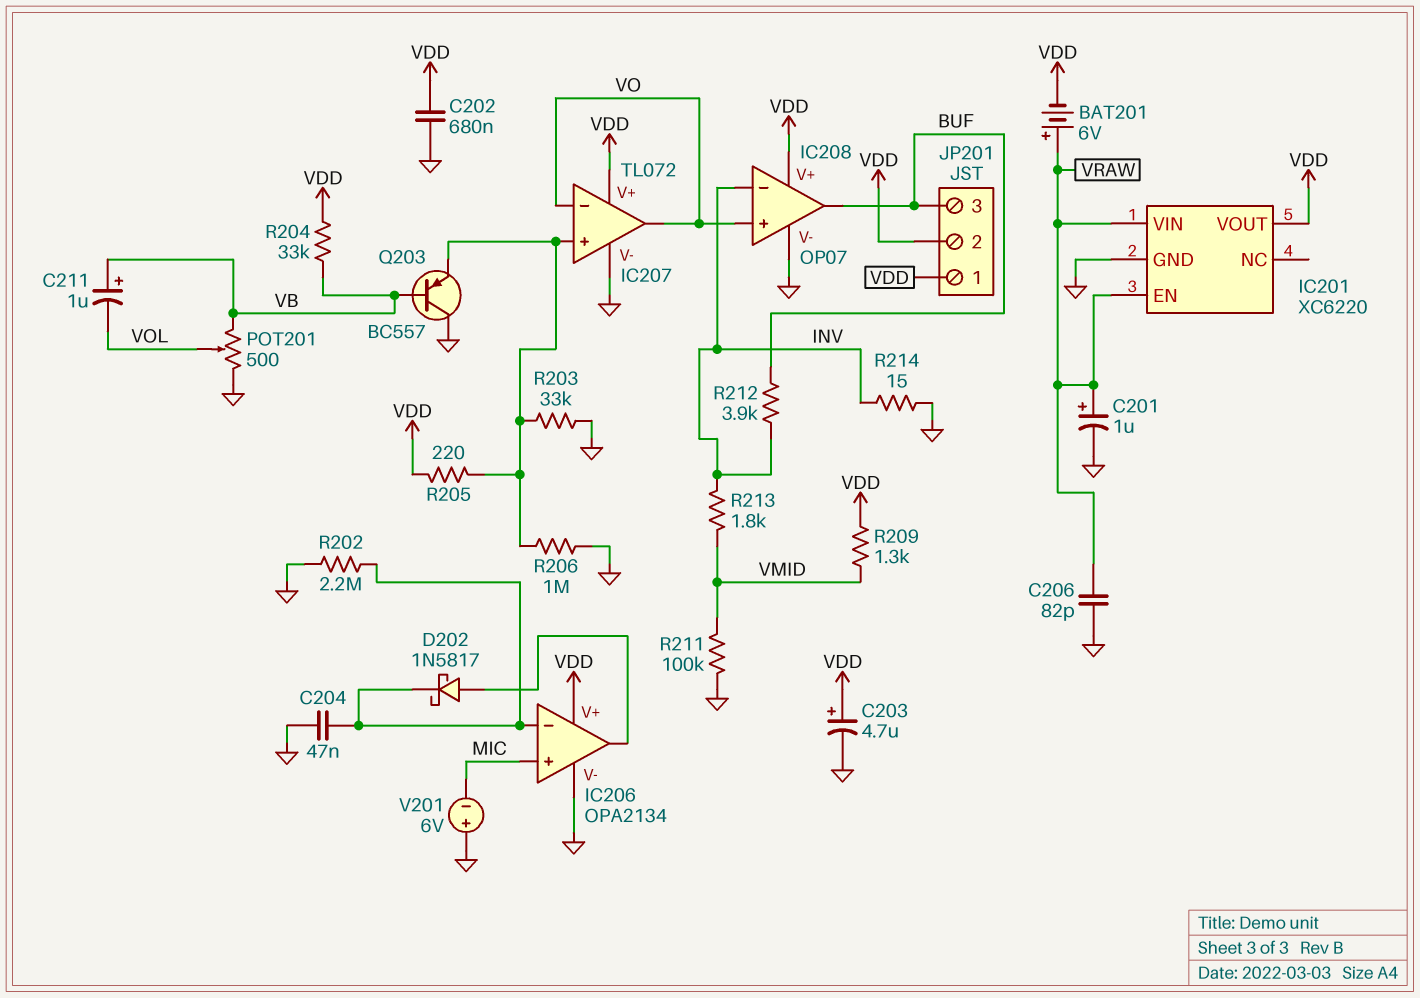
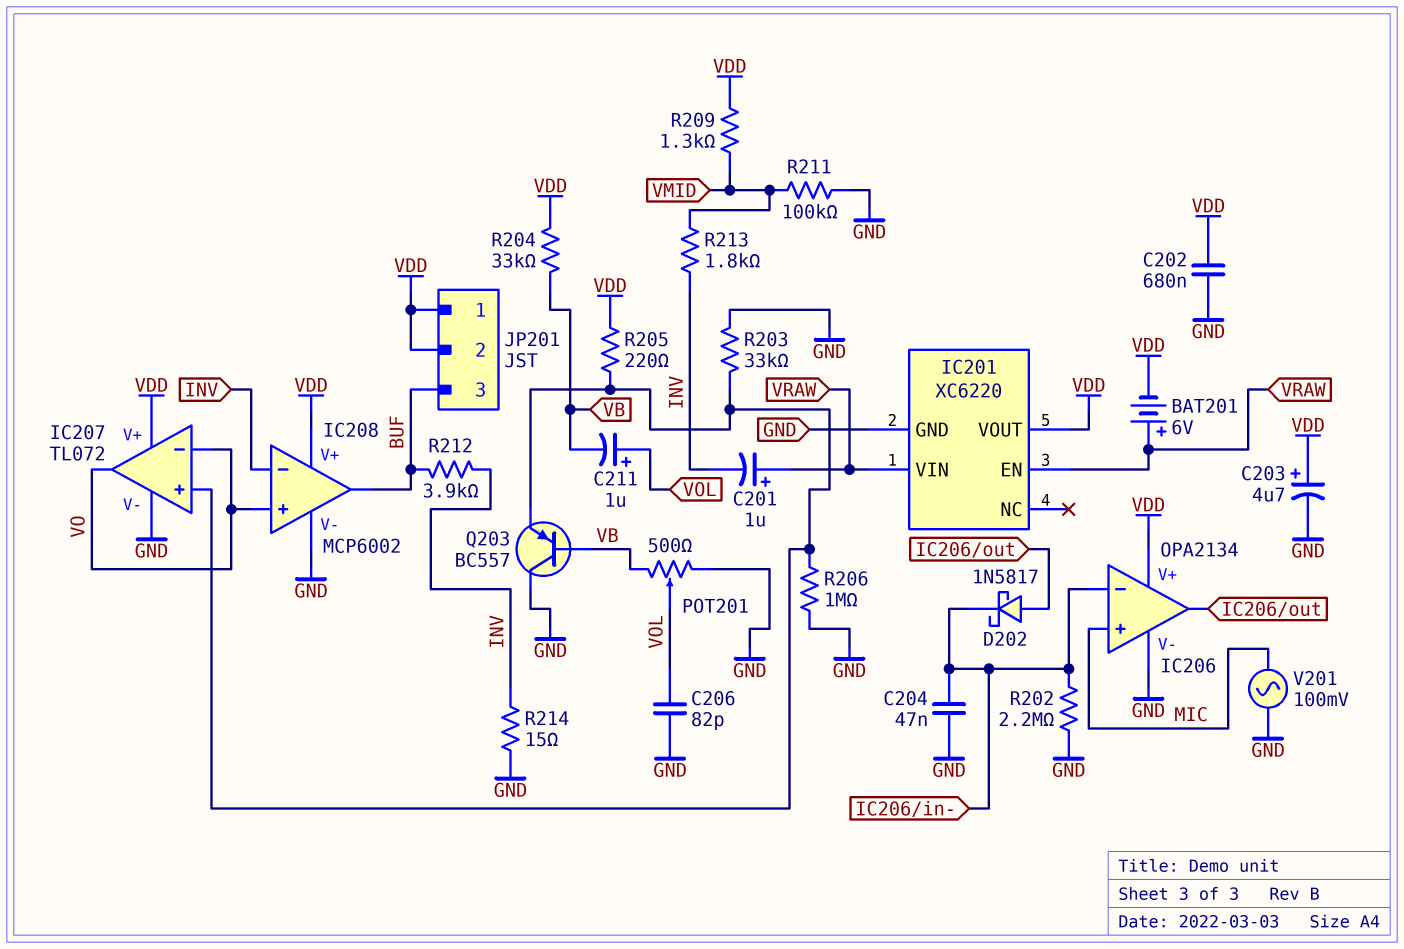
C201: 1uF (plus VRAW, minus GND) -> 1uF (plus VRAW, minus INV)
C206: 82pF (GND, VRAW) -> 82pF (GND, VOL)
C211: 1uF (plus VB, minus VOL) -> 1uF (plus VOL, minus VB)
IC208: OP07 -> MCP6002
V201: 6V (plus GND, minus MIC) -> AC 100mV (GND, MIC)

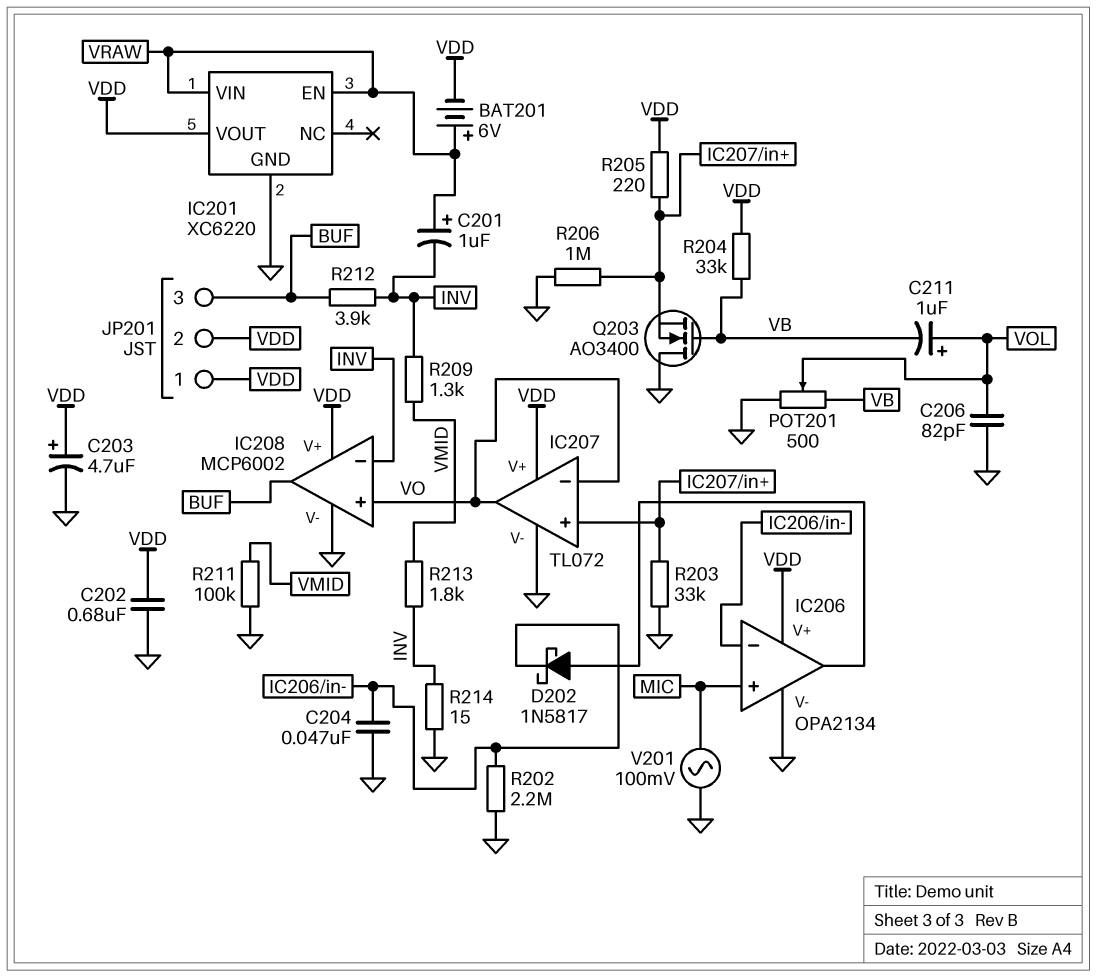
Q203: PNP BC557 (B VB, C GND, E IC207/in+) -> NMOS AO3400 (G VB, D GND, S IC207/in+)
R209: 1.3k (VDD, VMID) -> 1.3k (INV, VMID)

